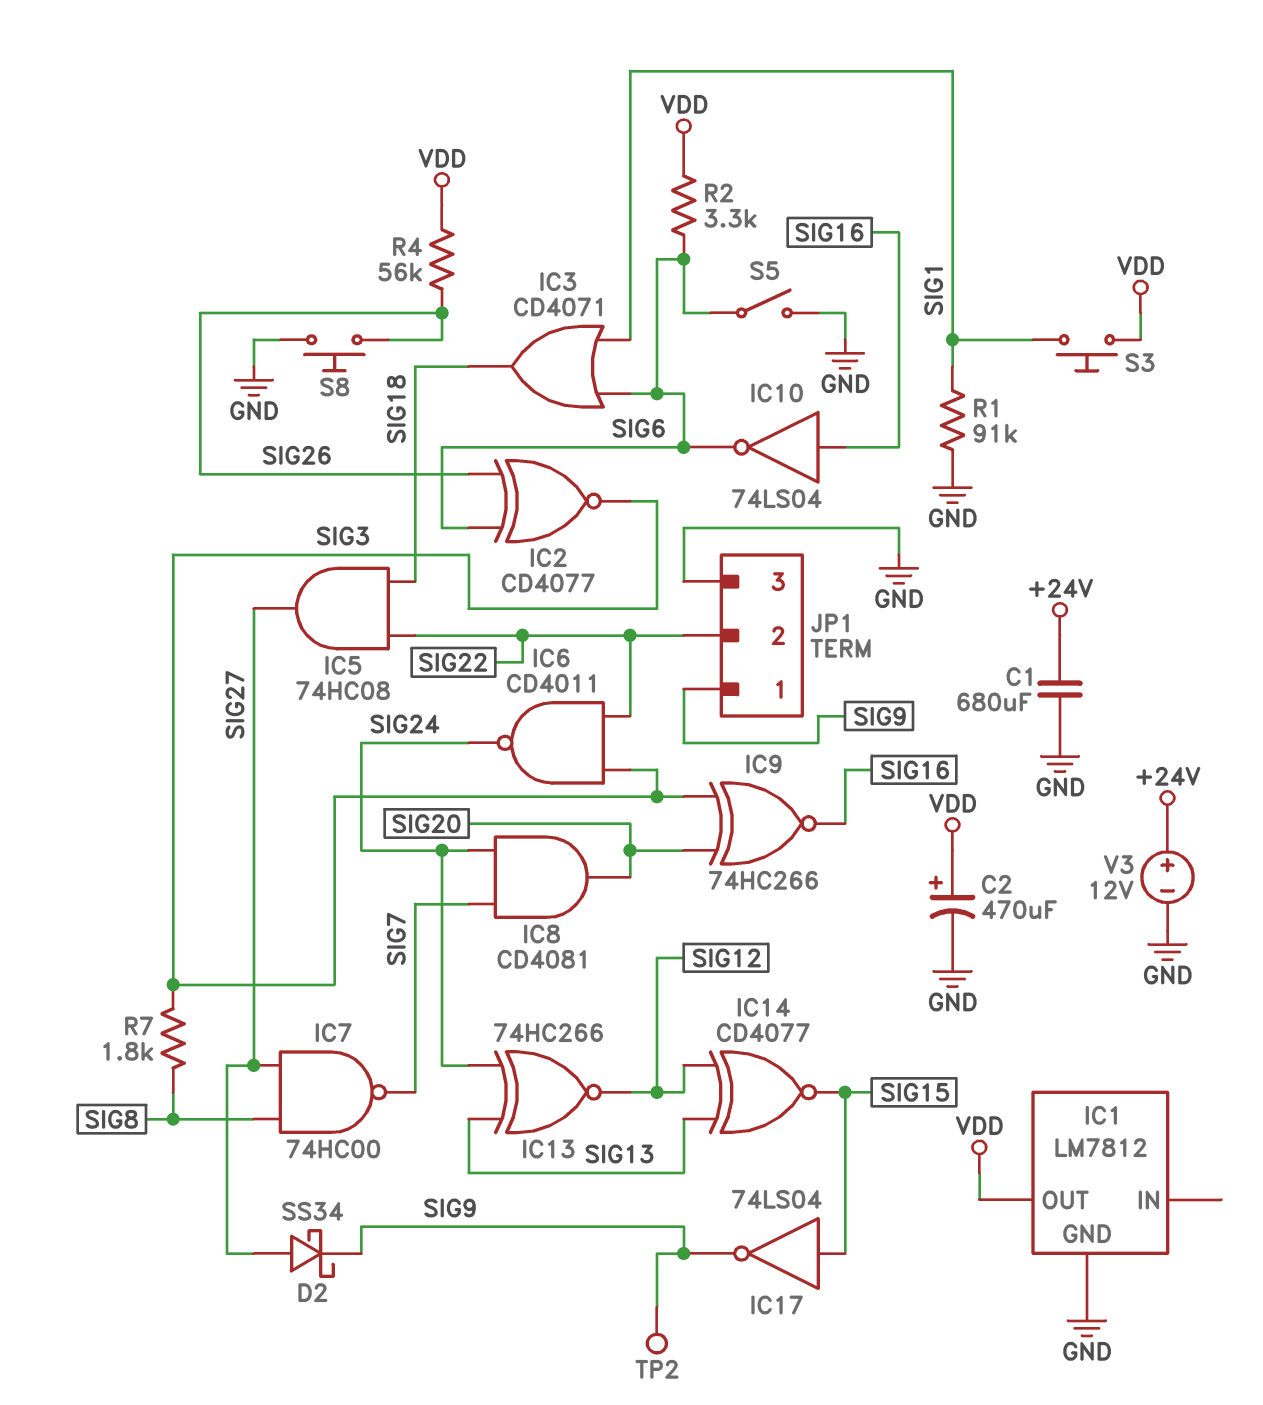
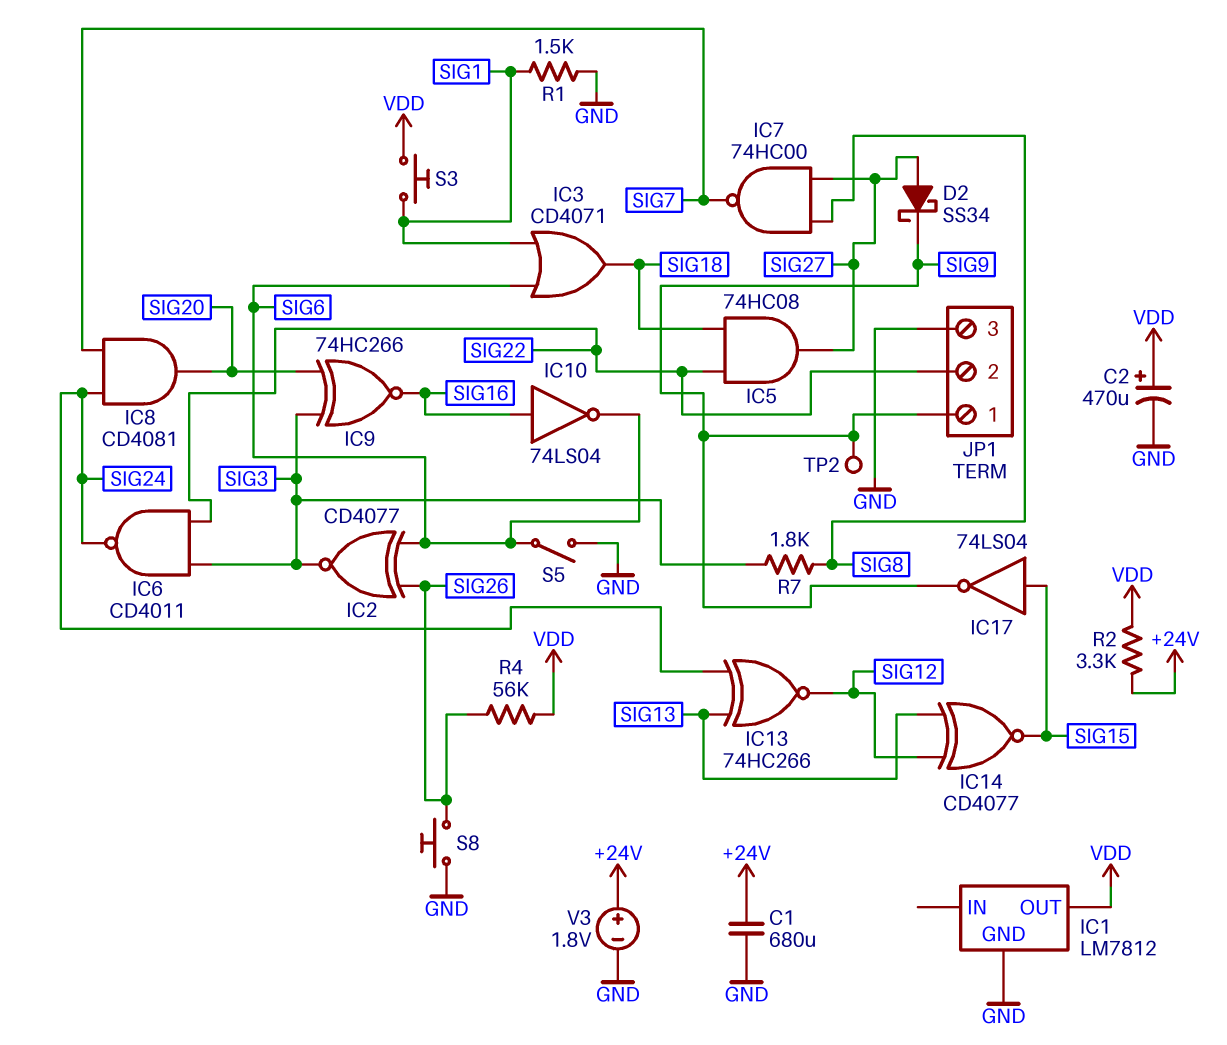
R1: 91k (GND, SIG1) -> 1.5k (GND, SIG1)
R2: 3.3k (SIG6, VDD) -> 3.3k (+24V, VDD)
V3: 12V (plus +24V, minus GND) -> 1.8V (plus +24V, minus GND)

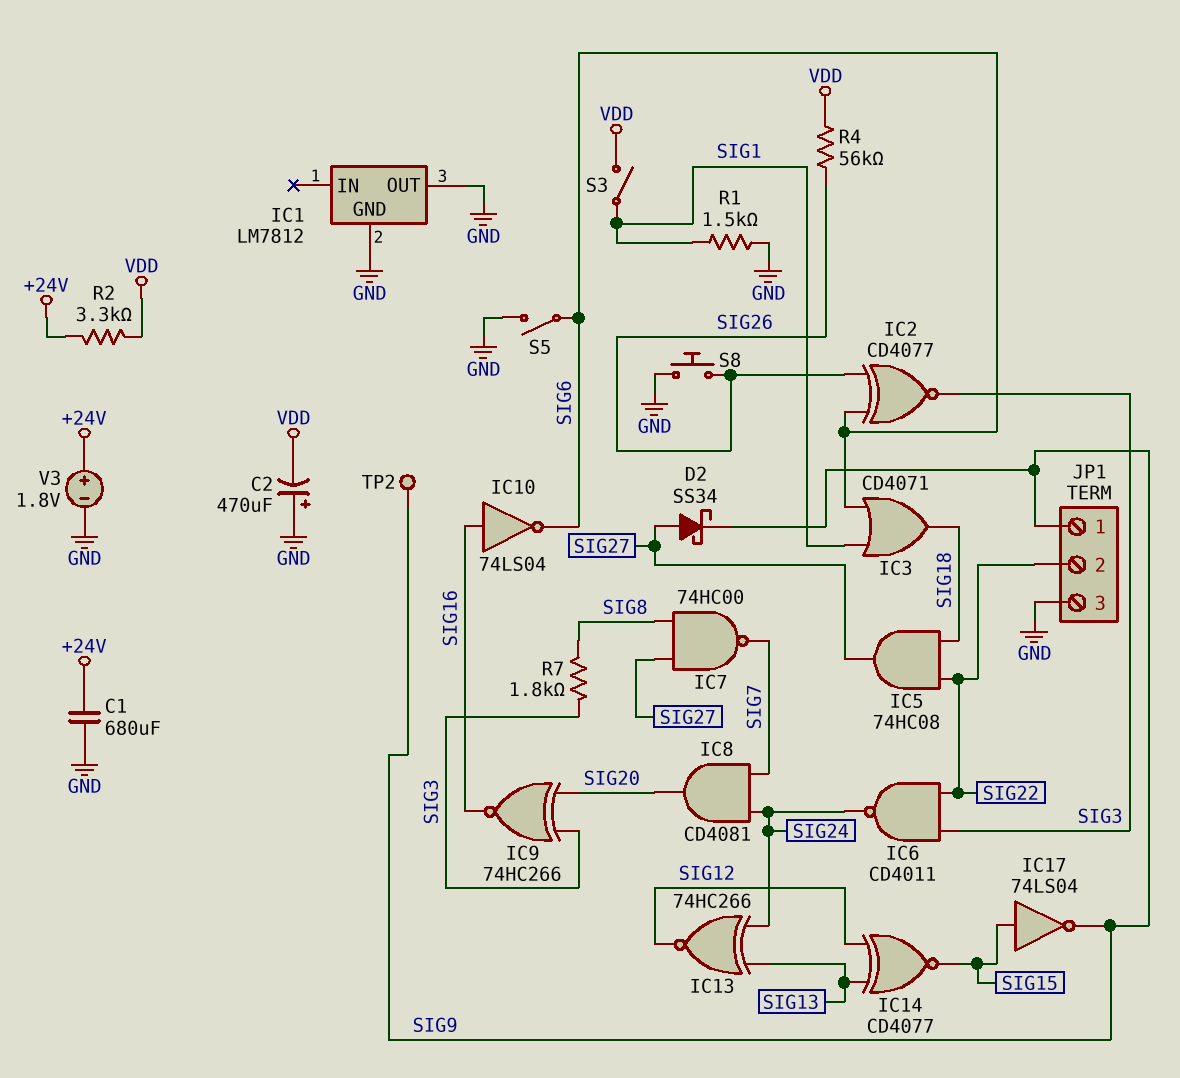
C2: 470uF (plus VDD, minus GND) -> 470uF (plus GND, minus VDD)
IC1 pin OUT: VDD -> GND
S3: button (SIG1, VDD) -> switch (SIG1, VDD)

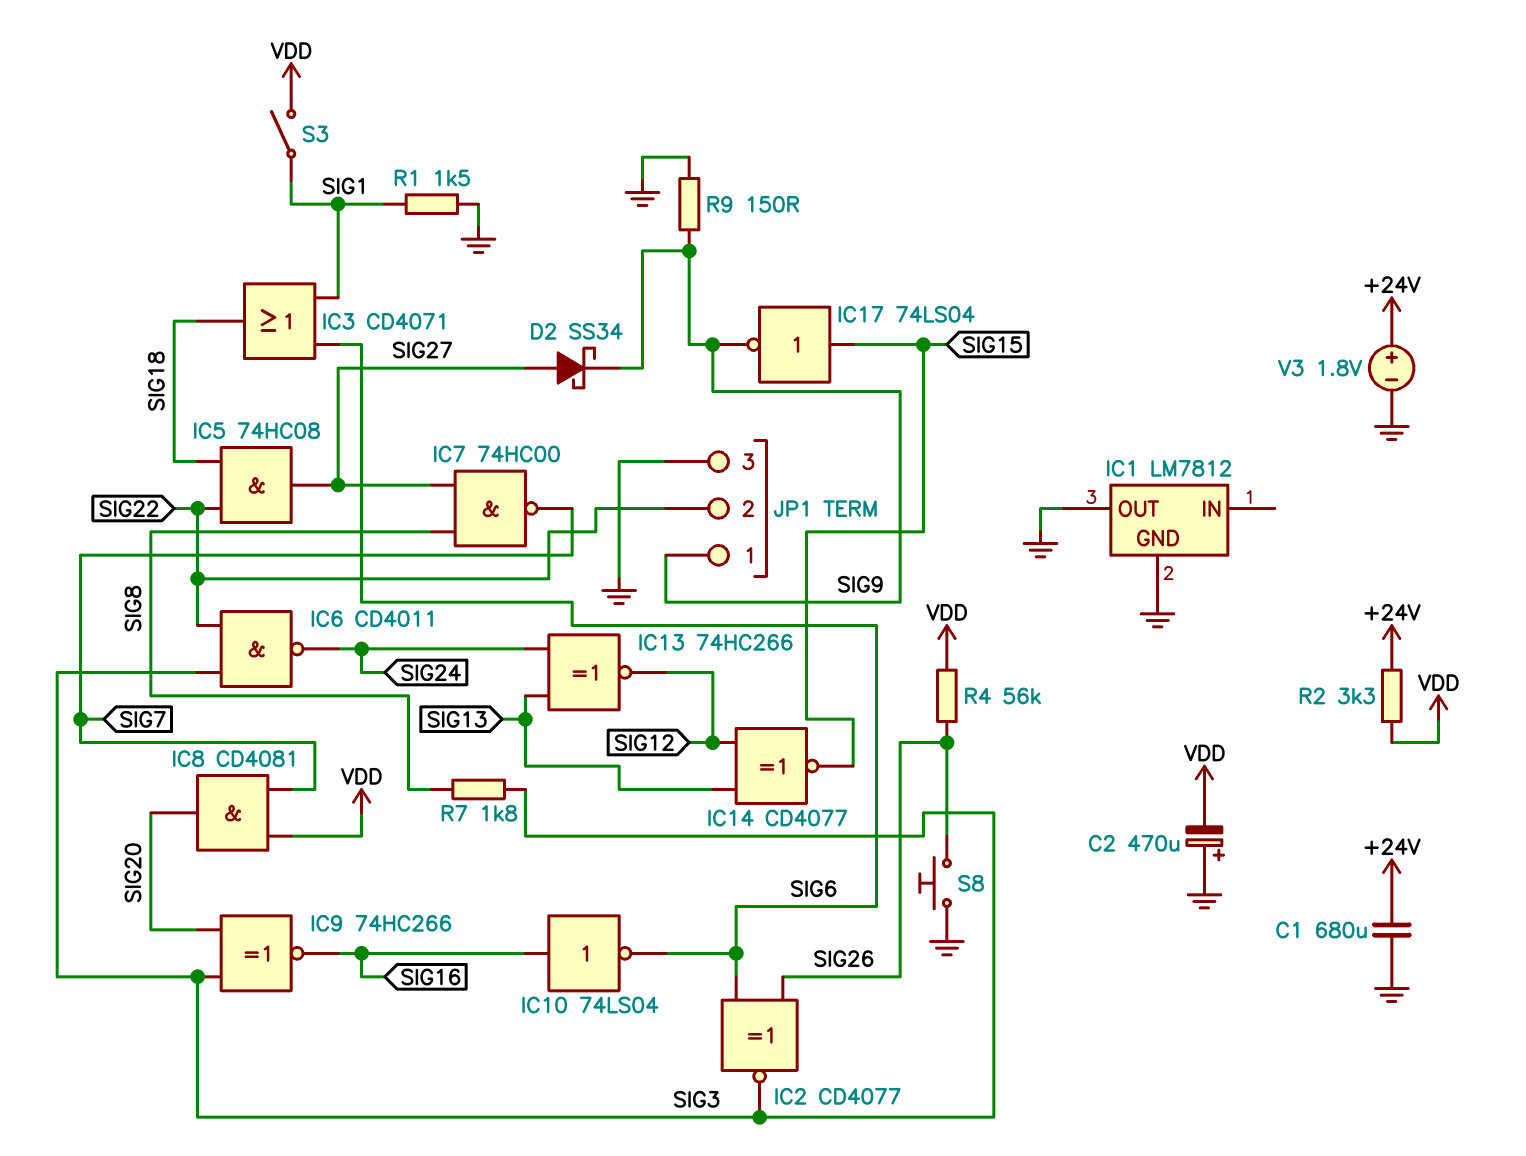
IC8: AND CD4081 (in SIG7, in SIG24, out SIG20) -> AND CD4081 (in SIG7, in VDD, out SIG20)
R9: none -> 150 (GND, SIG9)
S5: switch (GND, SIG6) -> none
TP2: test point (SIG9) -> none

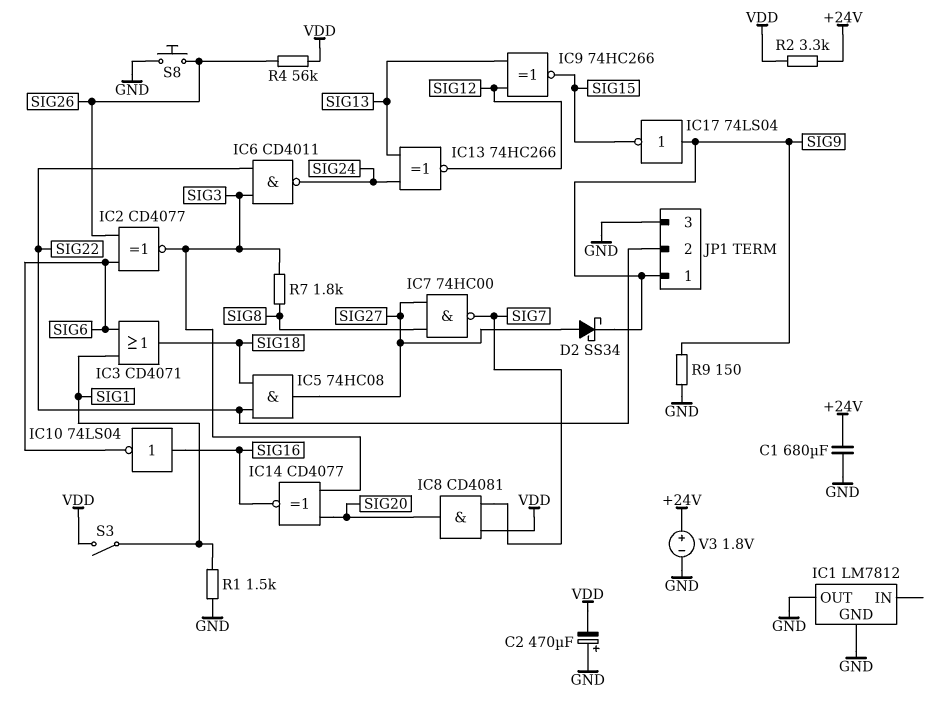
IC9: XNOR 74HC266 (in SIG3, in SIG20, out SIG16) -> XNOR 74HC266 (in SIG12, in SIG13, out SIG15)
IC14: XNOR CD4077 (in SIG12, in SIG13, out SIG15) -> XNOR CD4077 (in SIG3, in SIG20, out SIG16)
IC17: NOT 74LS04 (in SIG15, out SIG9) -> NOT 74LS04 (in SIG9, out SIG15)

